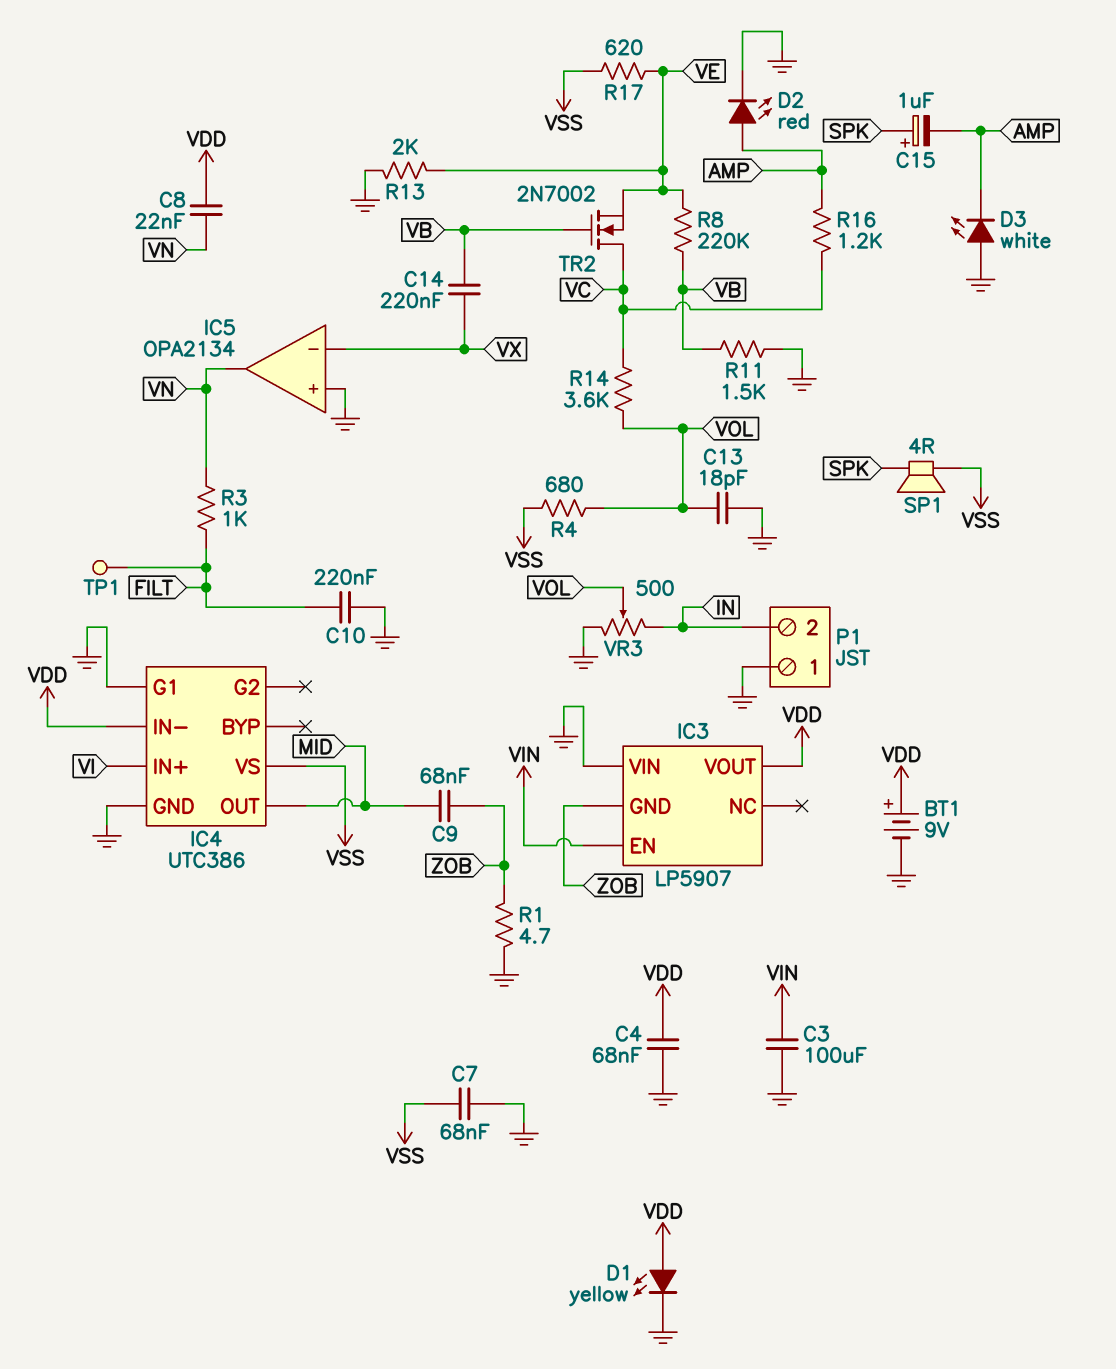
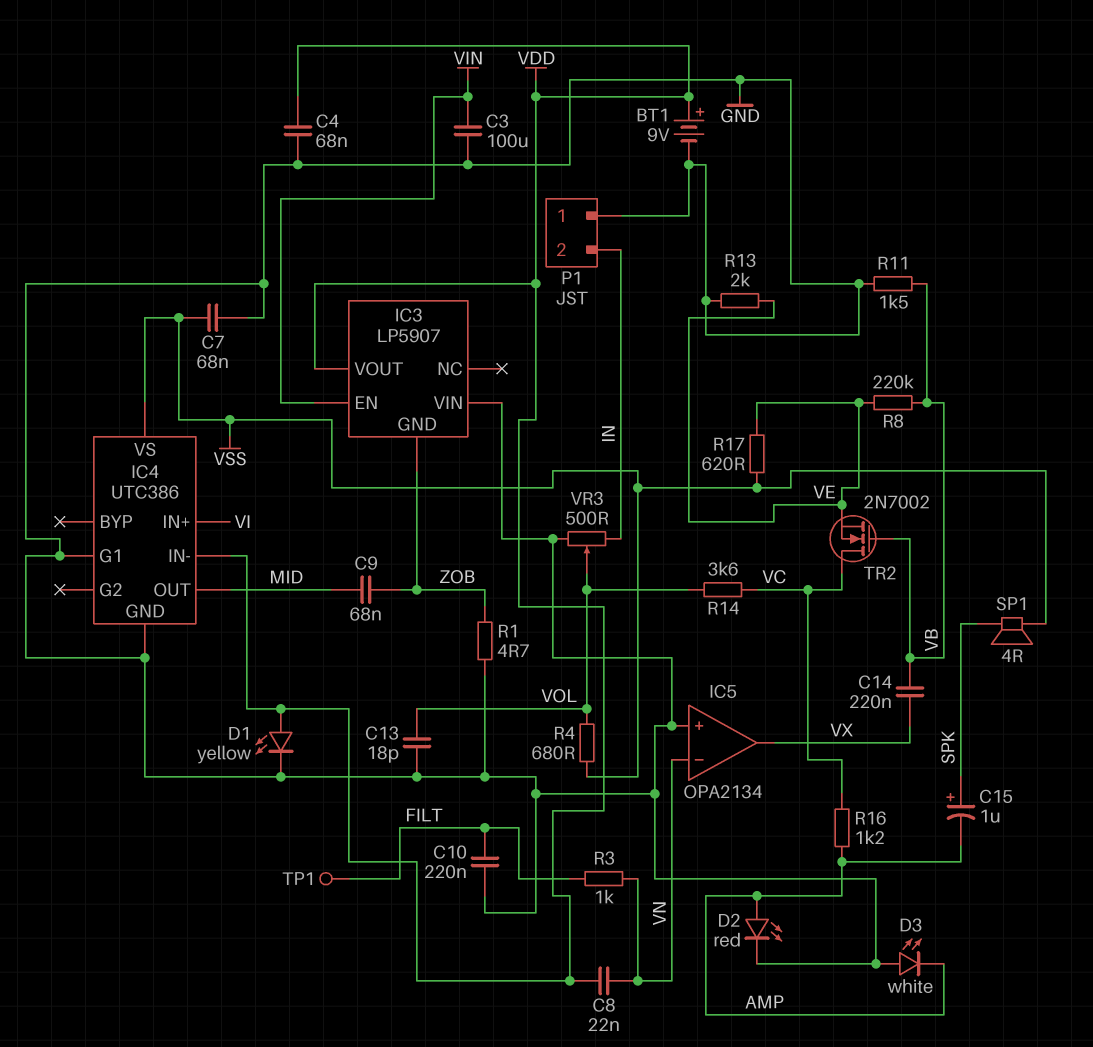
IC5 pin in-: VX -> VN
IC5 pin out: VN -> VX

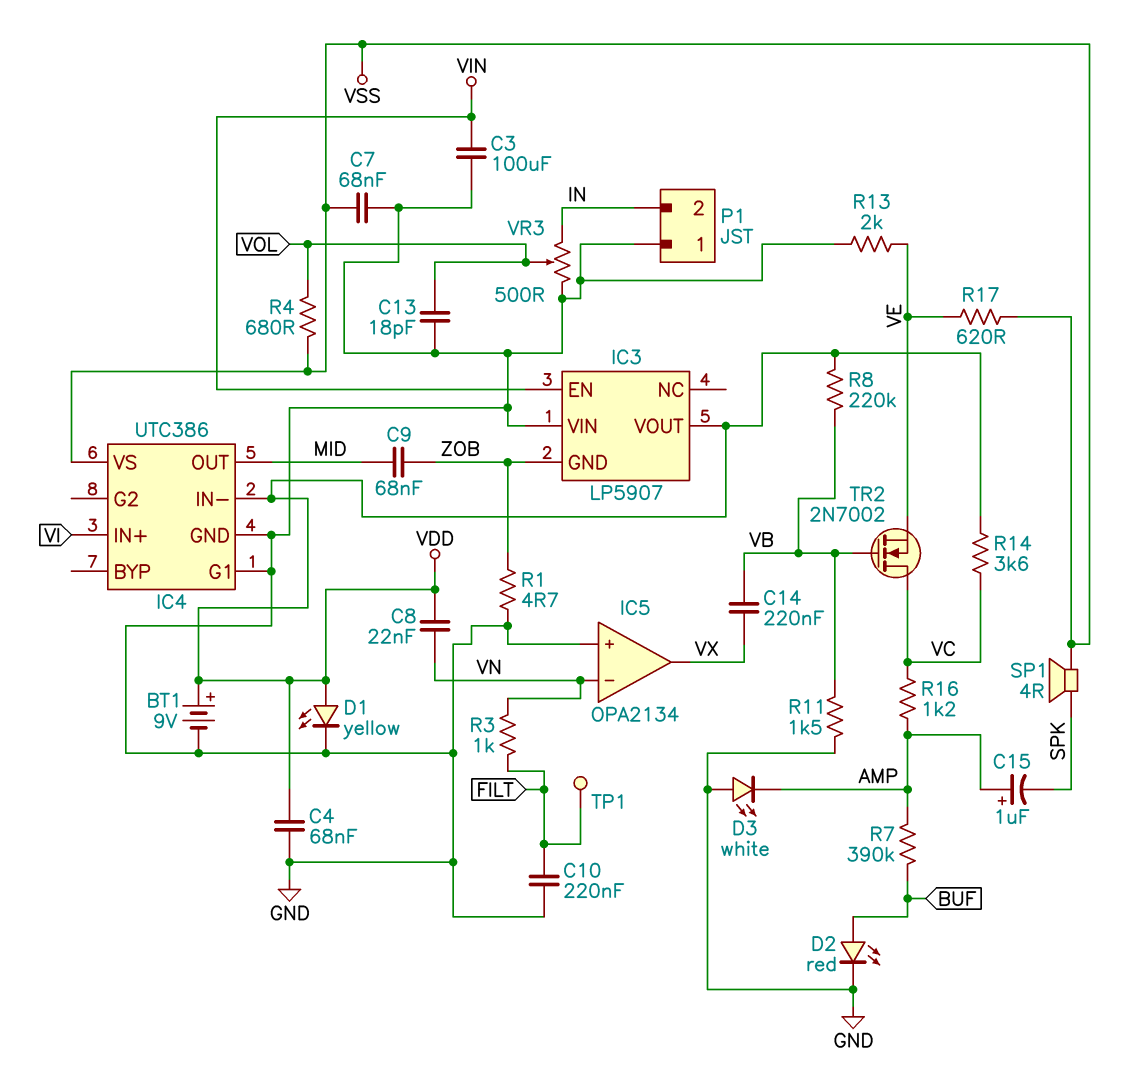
C15: 1uF (plus SPK, minus AMP) -> 1uF (plus AMP, minus SPK)
D2: LED red (A AMP, K GND) -> LED red (A BUF, K GND)
R7: none -> 390k (AMP, BUF)
R8: 220k (VB, VE) -> 220k (VB, VDD)
R14: 3.6k (VC, VOL) -> 3.6k (VC, VDD)

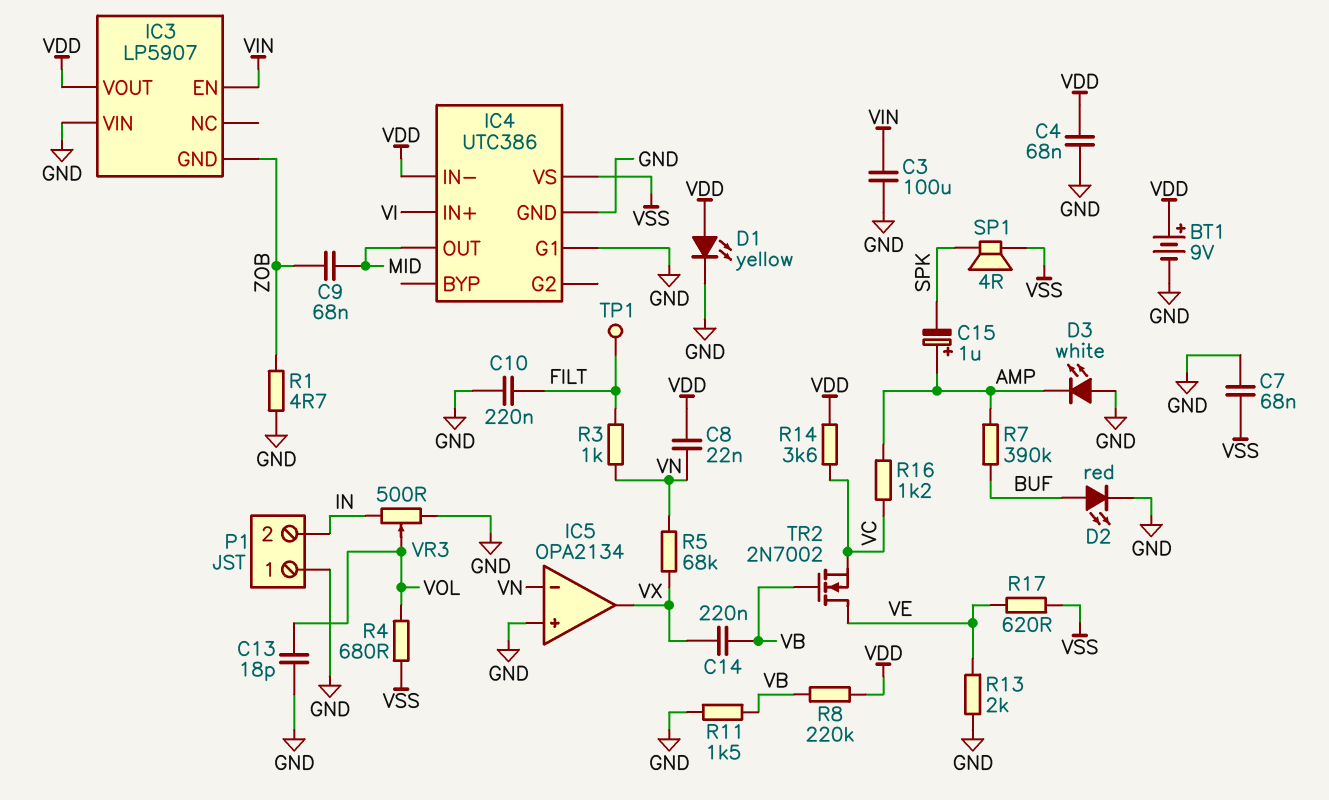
R5: none -> 68k (VN, VX)
TR2: NMOS 2N7002 (G VB, D VC, S VE) -> NMOS 2N7002 (G VB, D VE, S VC)

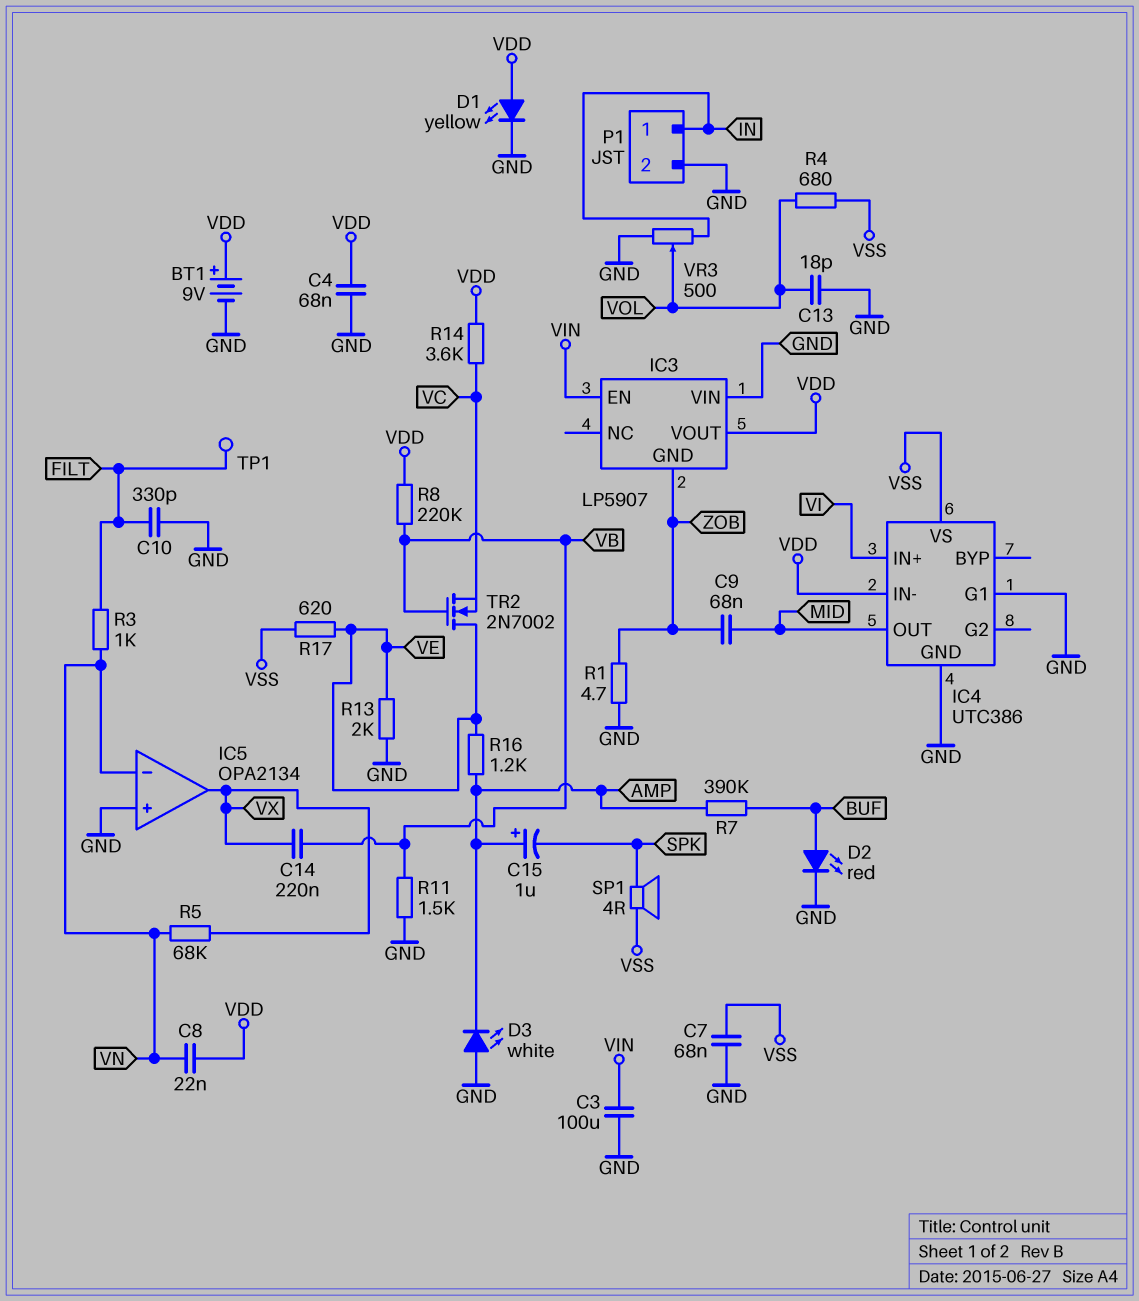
C10: 220nF (FILT, GND) -> 330pF (FILT, GND)
P1 pin 1: GND -> IN
P1 pin 2: IN -> GND
R16: 1.2k (AMP, VC) -> 1.2k (AMP, VE)

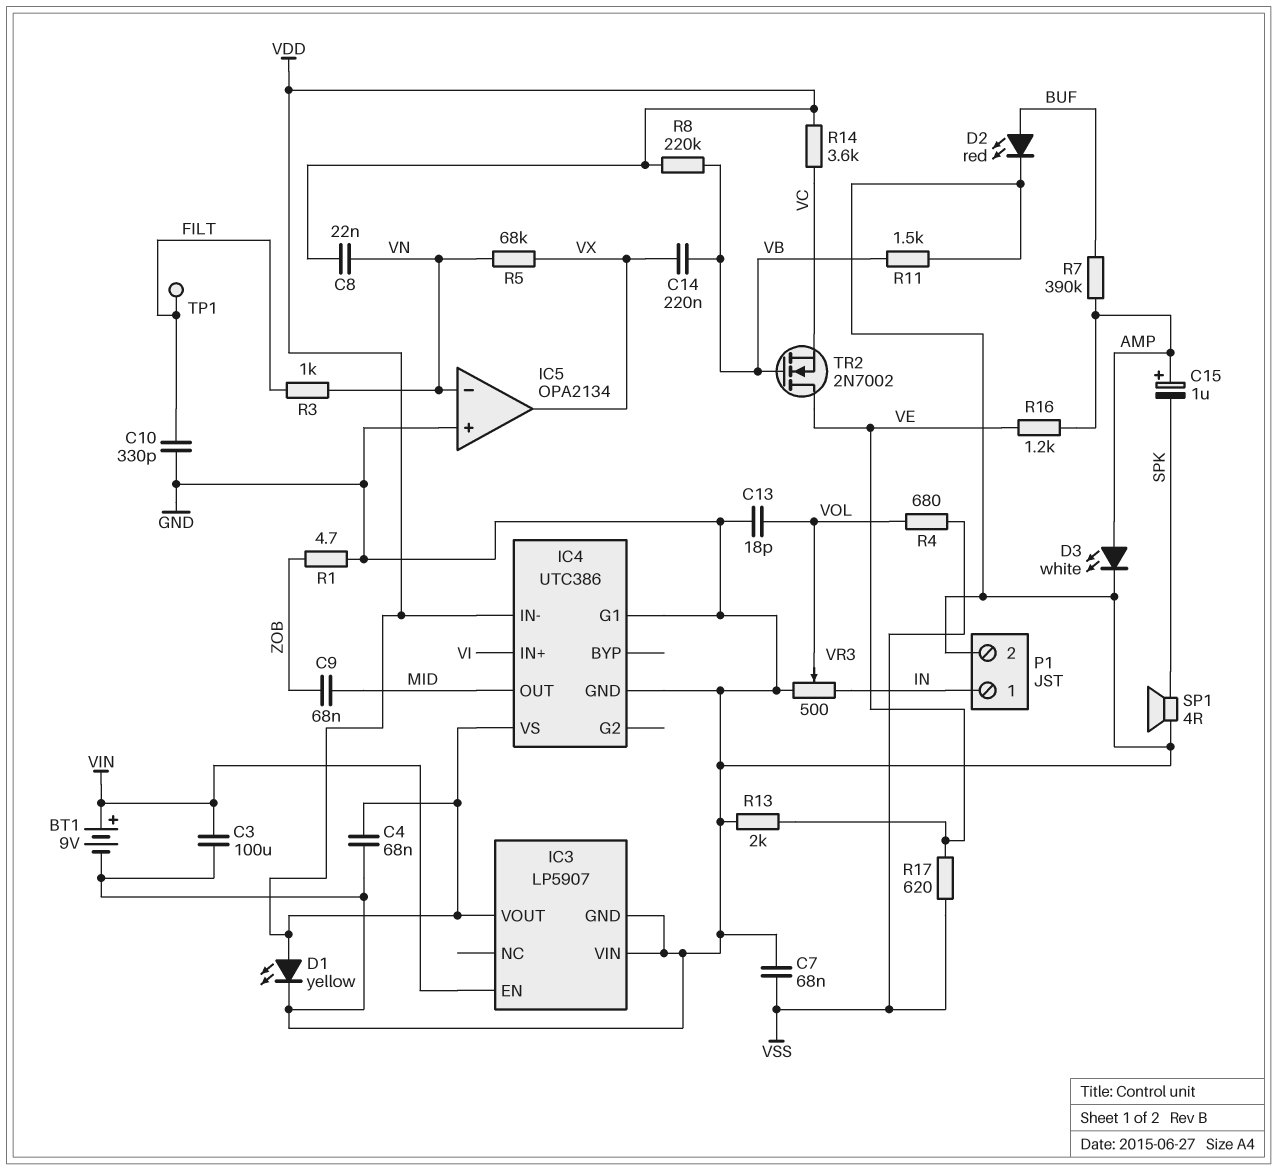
BT1: 9V (plus VDD, minus GND) -> 9V (plus VIN, minus GND)
D3: LED white (A GND, K AMP) -> LED white (A AMP, K GND)
IC3 pin GND: ZOB -> GND
IC4 pin VS: VSS -> VDD
SP1: speaker 4R (SPK, VSS) -> speaker 4R (GND, SPK)

